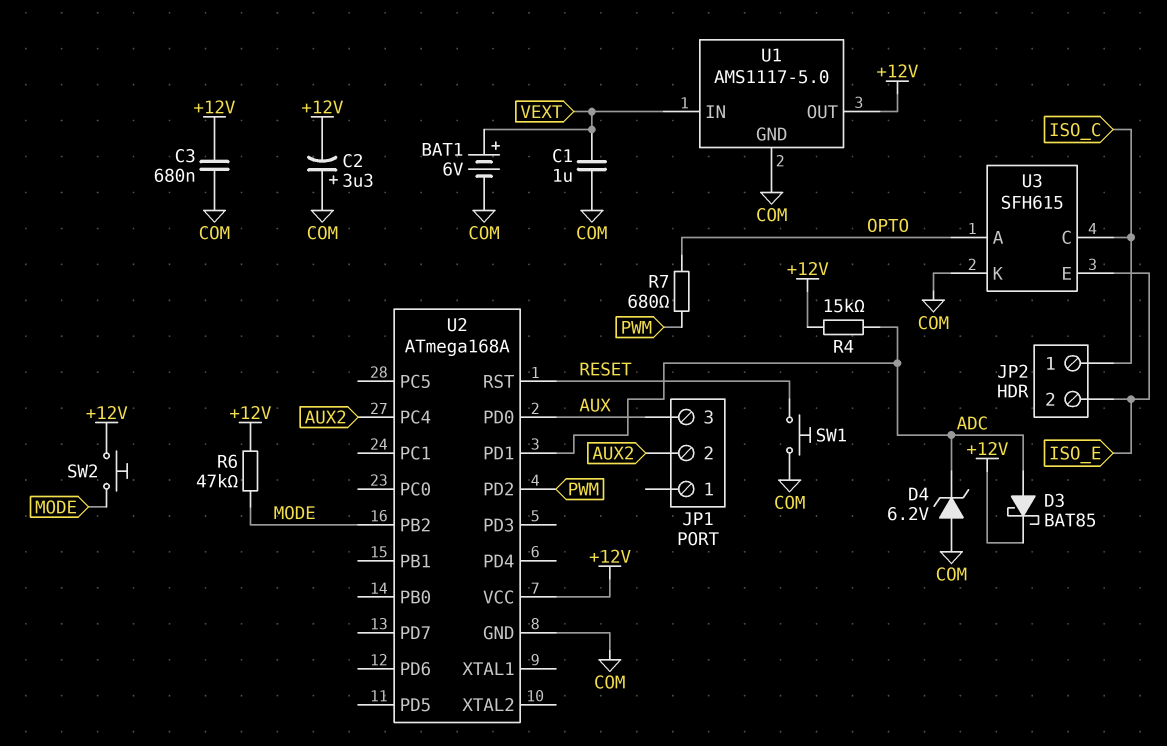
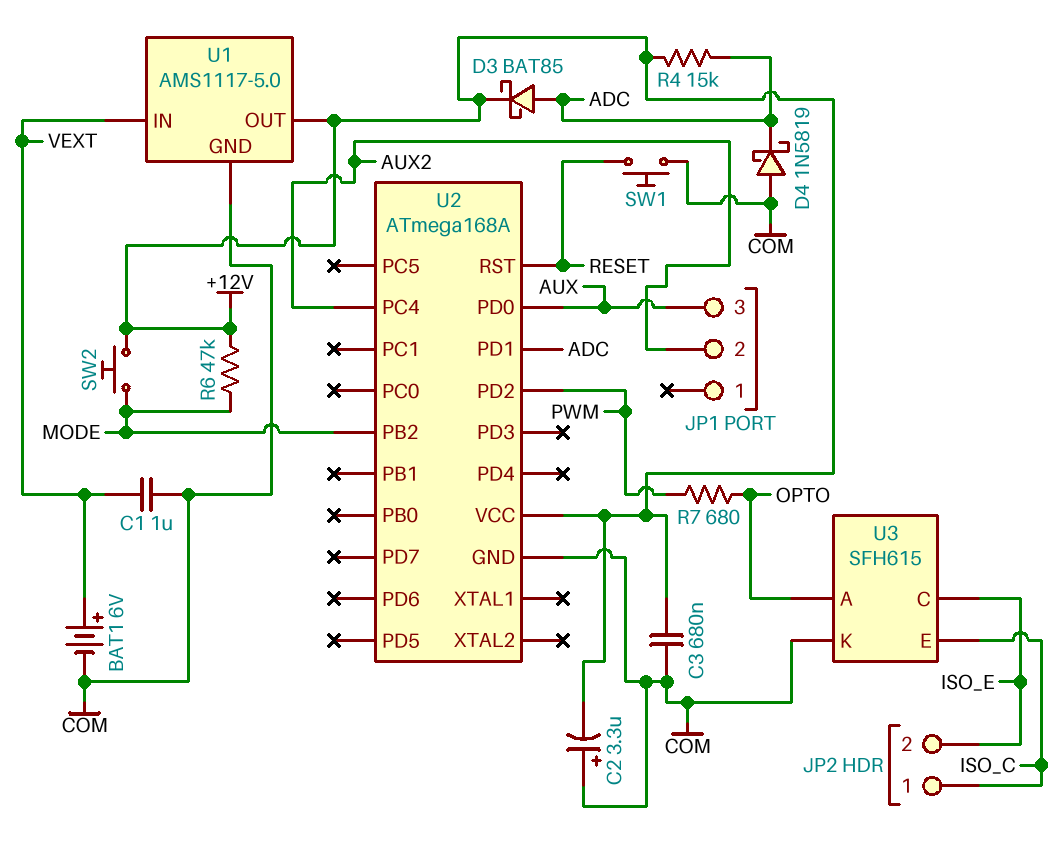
D4: zener 6.2V (A COM, K ADC) -> schottky 1N5819 (A COM, K ADC)
U3 pin C: ISO_C -> ISO_E
U3 pin E: ISO_E -> ISO_C

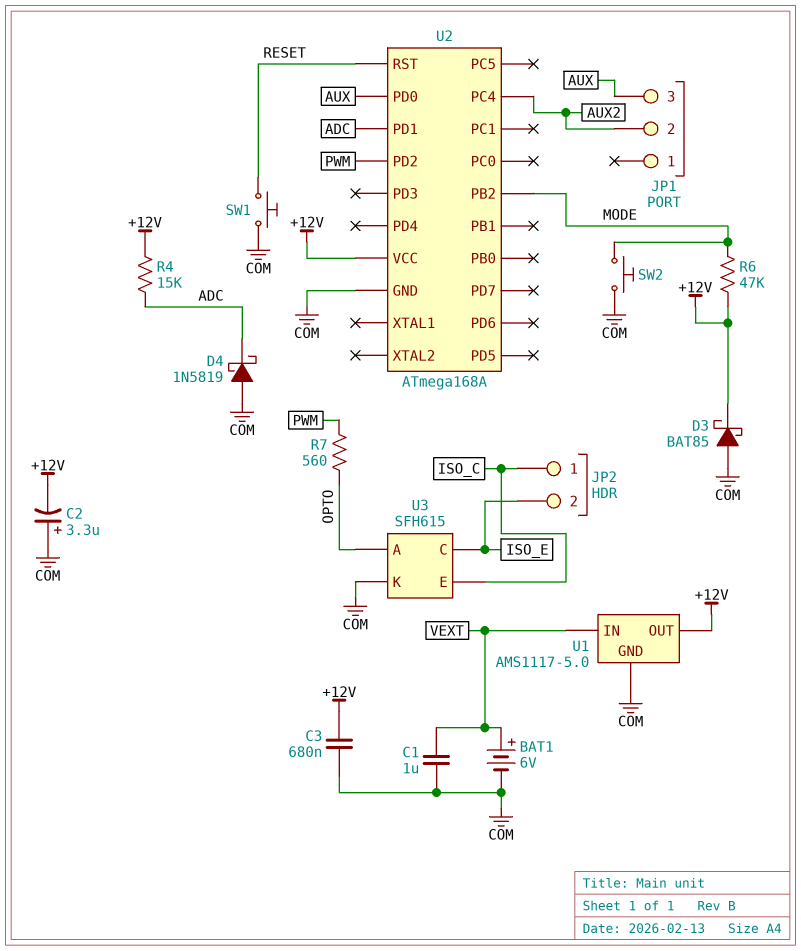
D3: schottky BAT85 (A ADC, K +12V) -> schottky BAT85 (A COM, K +12V)
R7: 680 (OPTO, PWM) -> 560 (OPTO, PWM)
SW2: button (+12V, MODE) -> button (COM, MODE)

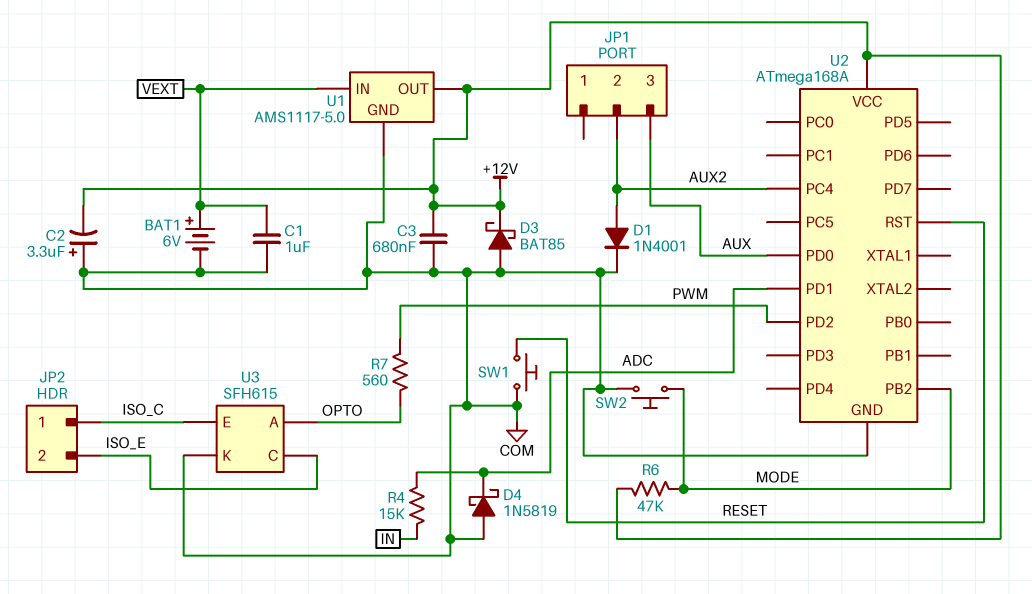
D1: none -> diode 1N4001 (A AUX2, K COM)
R4: 15k (+12V, ADC) -> 15k (ADC, IN)

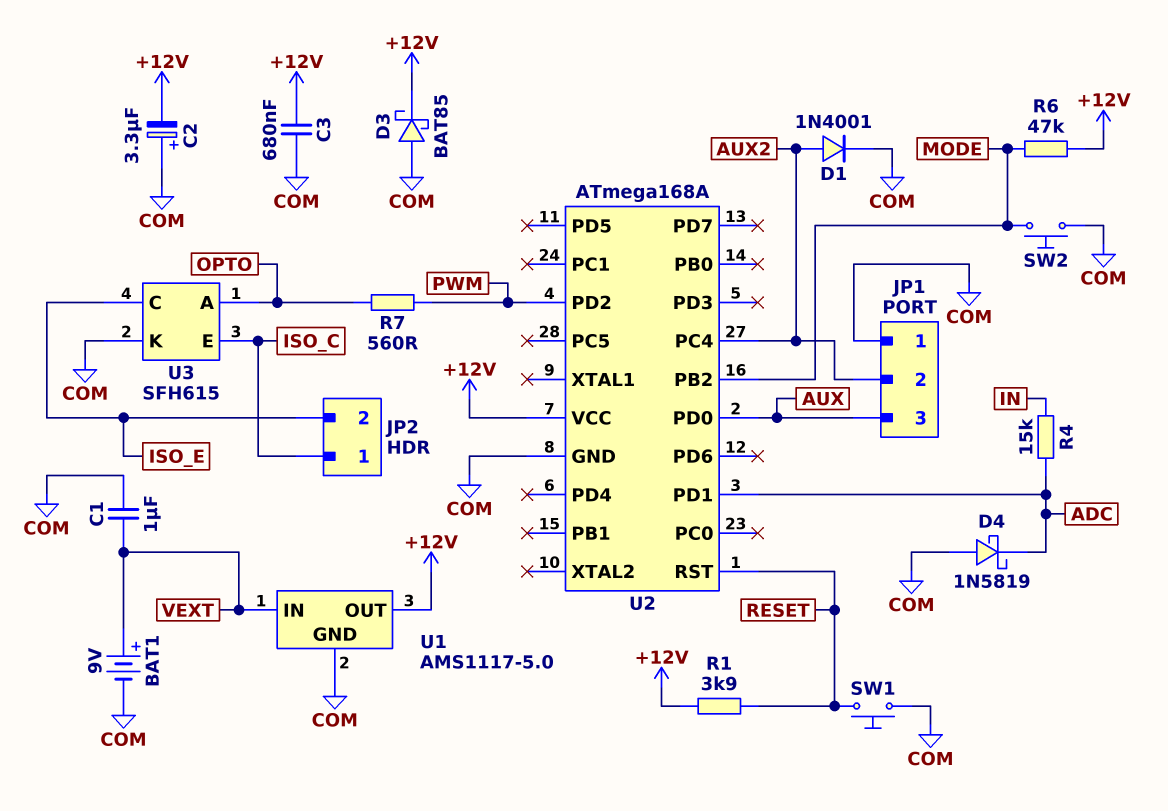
BAT1: 6V (plus VEXT, minus COM) -> 9V (plus VEXT, minus COM)
JP1 pin 1: none -> COM
R1: none -> 3.9k (+12V, RESET)

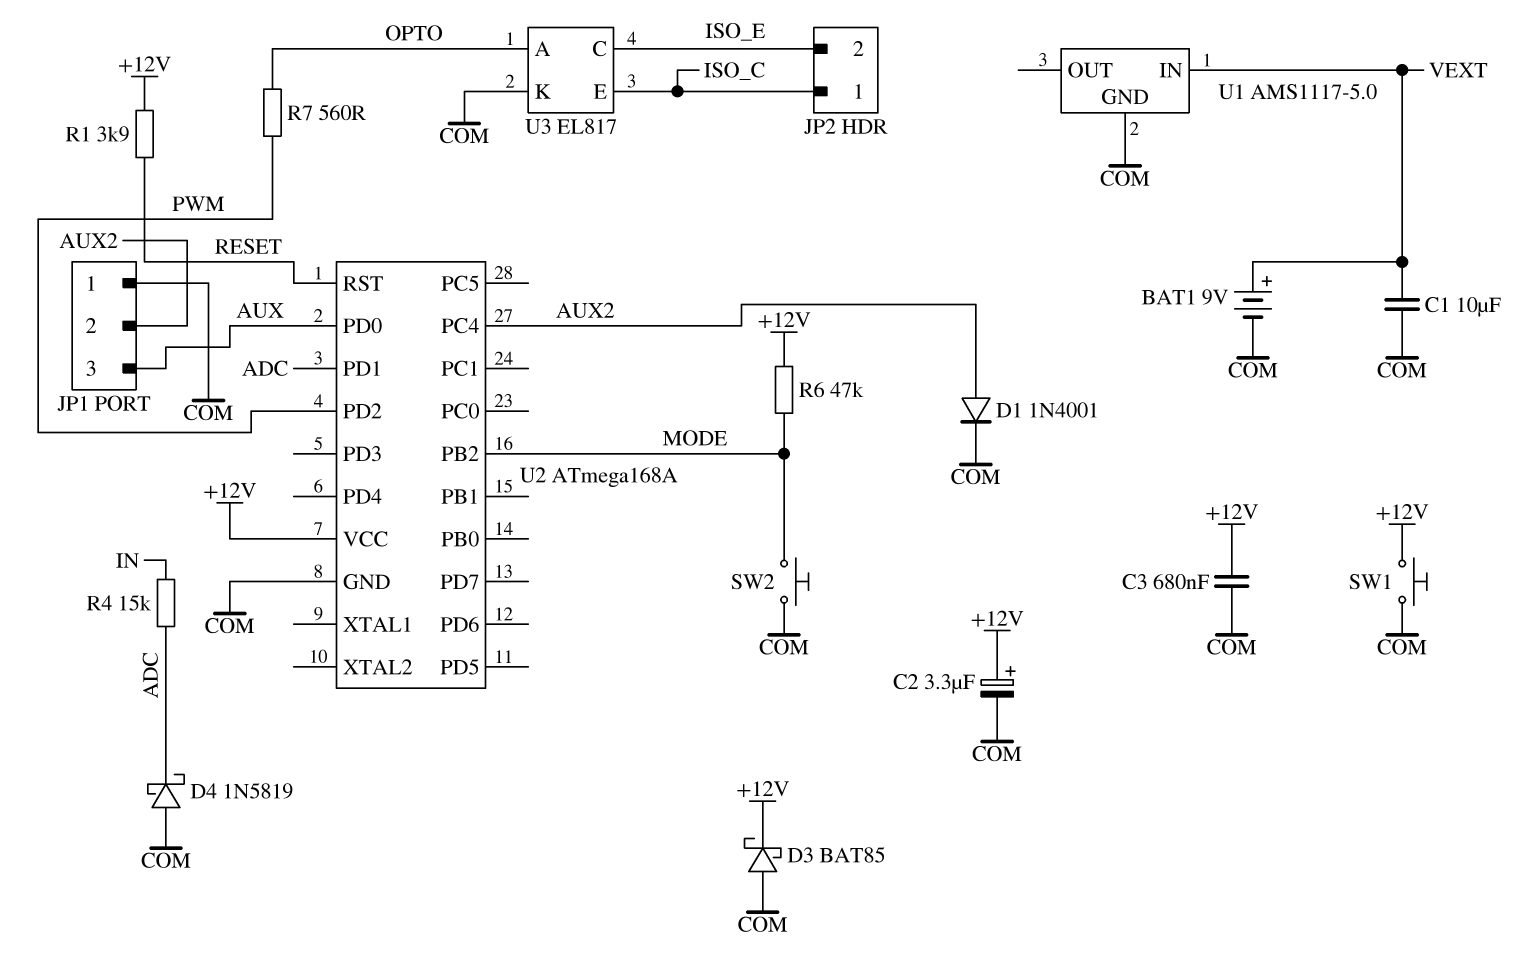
C1: 1uF (COM, VEXT) -> 10uF (COM, VEXT)
C2: 3.3uF (plus COM, minus +12V) -> 3.3uF (plus +12V, minus COM)
SW1: button (COM, RESET) -> button (+12V, COM)
U1 pin OUT: +12V -> none
U3: SFH615 -> EL817

